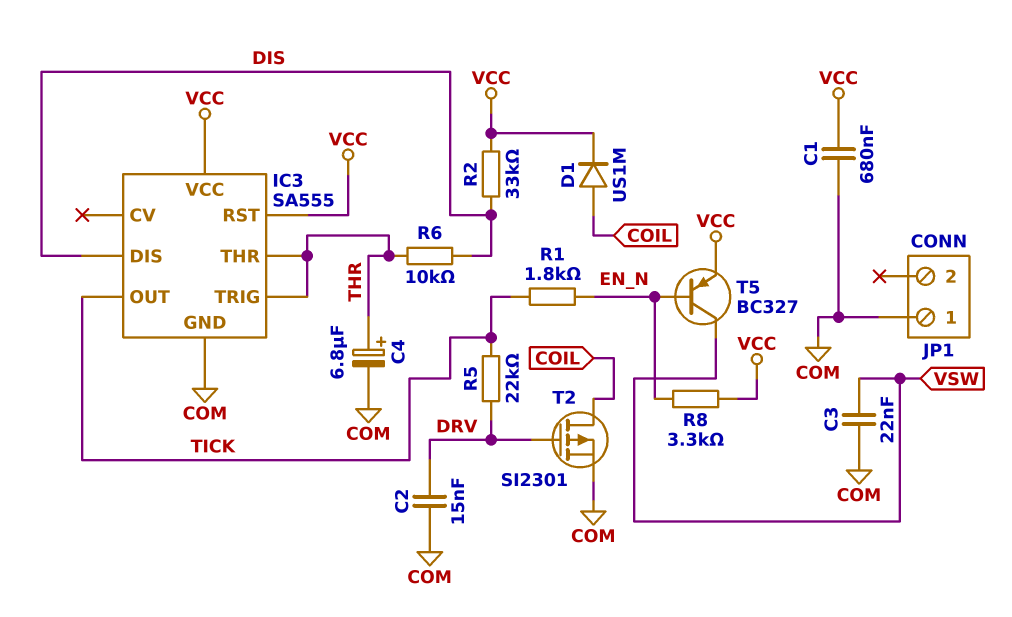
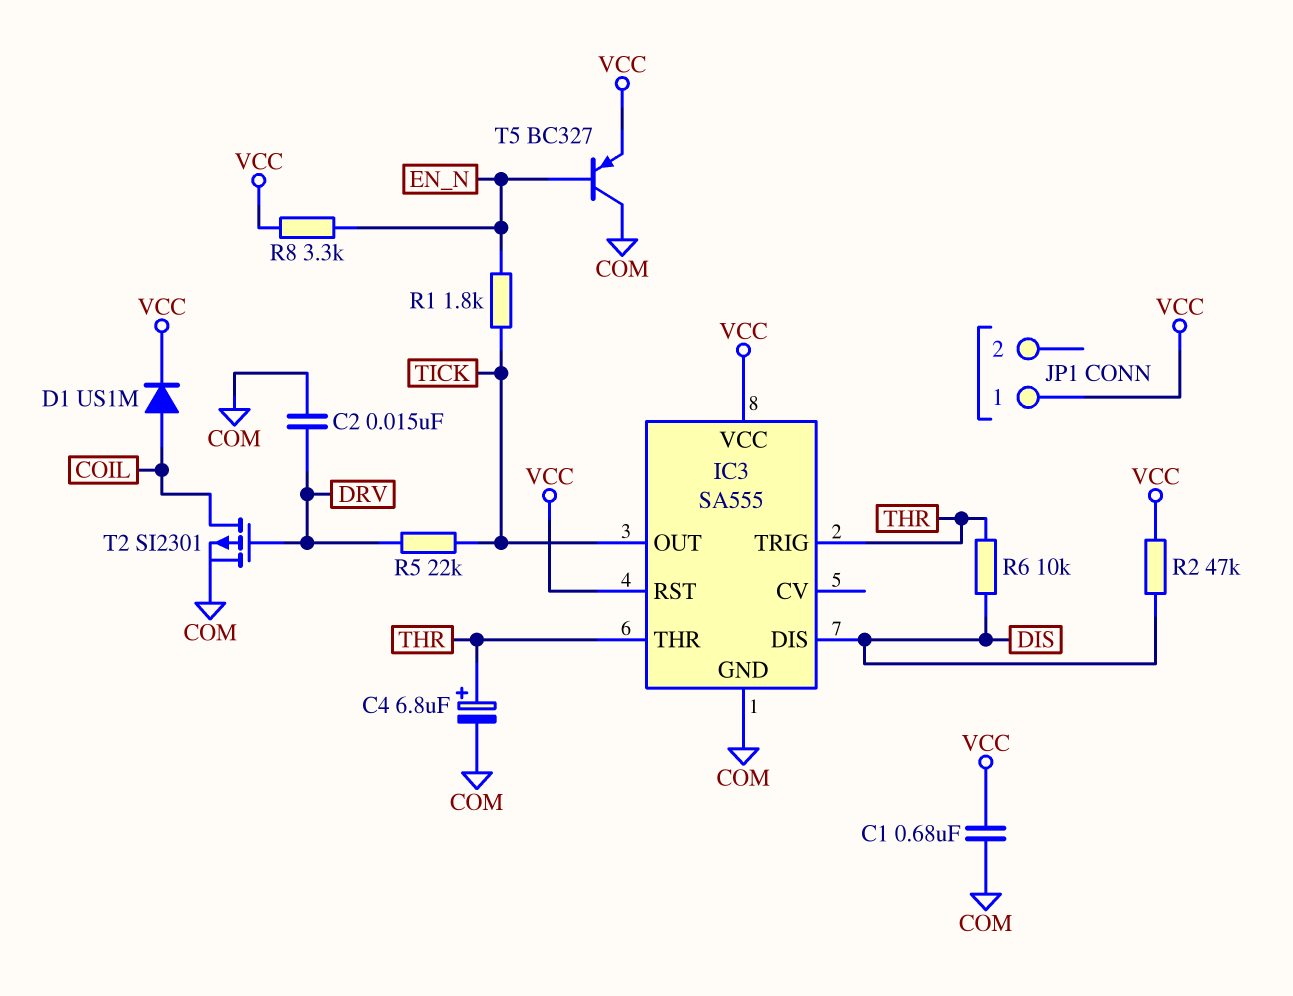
C3: 22nF (COM, VSW) -> none
JP1 pin 1: COM -> VCC
R2: 33k (DIS, VCC) -> 47k (DIS, VCC)
T5: PNP BC327 (B EN_N, C VSW, E VCC) -> PNP BC327 (B EN_N, C COM, E VCC)

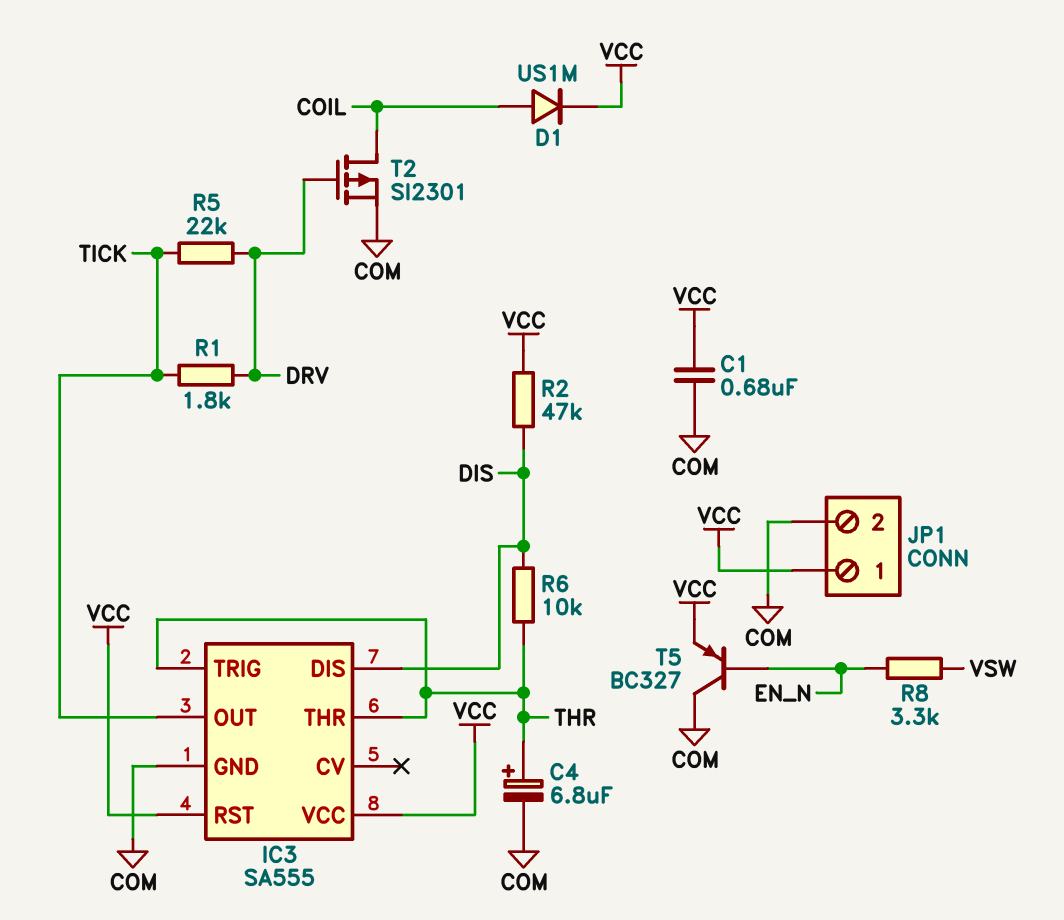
C2: 15nF (COM, DRV) -> none
JP1 pin 2: none -> COM
R1: 1.8k (EN_N, TICK) -> 1.8k (DRV, TICK)
R8: 3.3k (EN_N, VCC) -> 3.3k (EN_N, VSW)

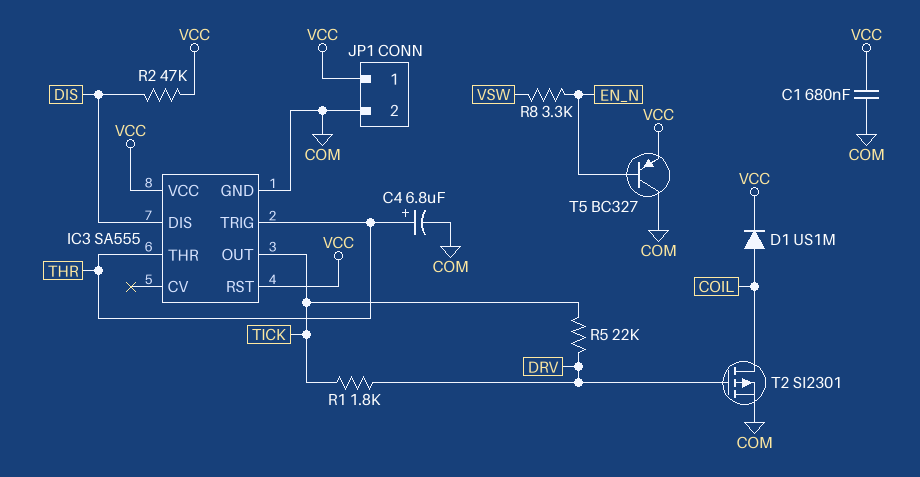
R6: 10k (DIS, THR) -> none

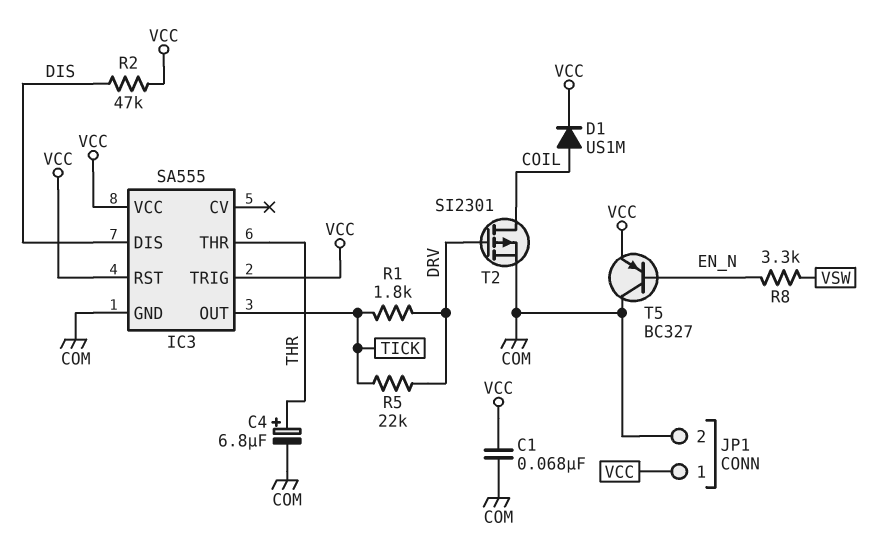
C1: 680nF (COM, VCC) -> 68nF (COM, VCC)
IC3 pin TRIG: THR -> VCC

